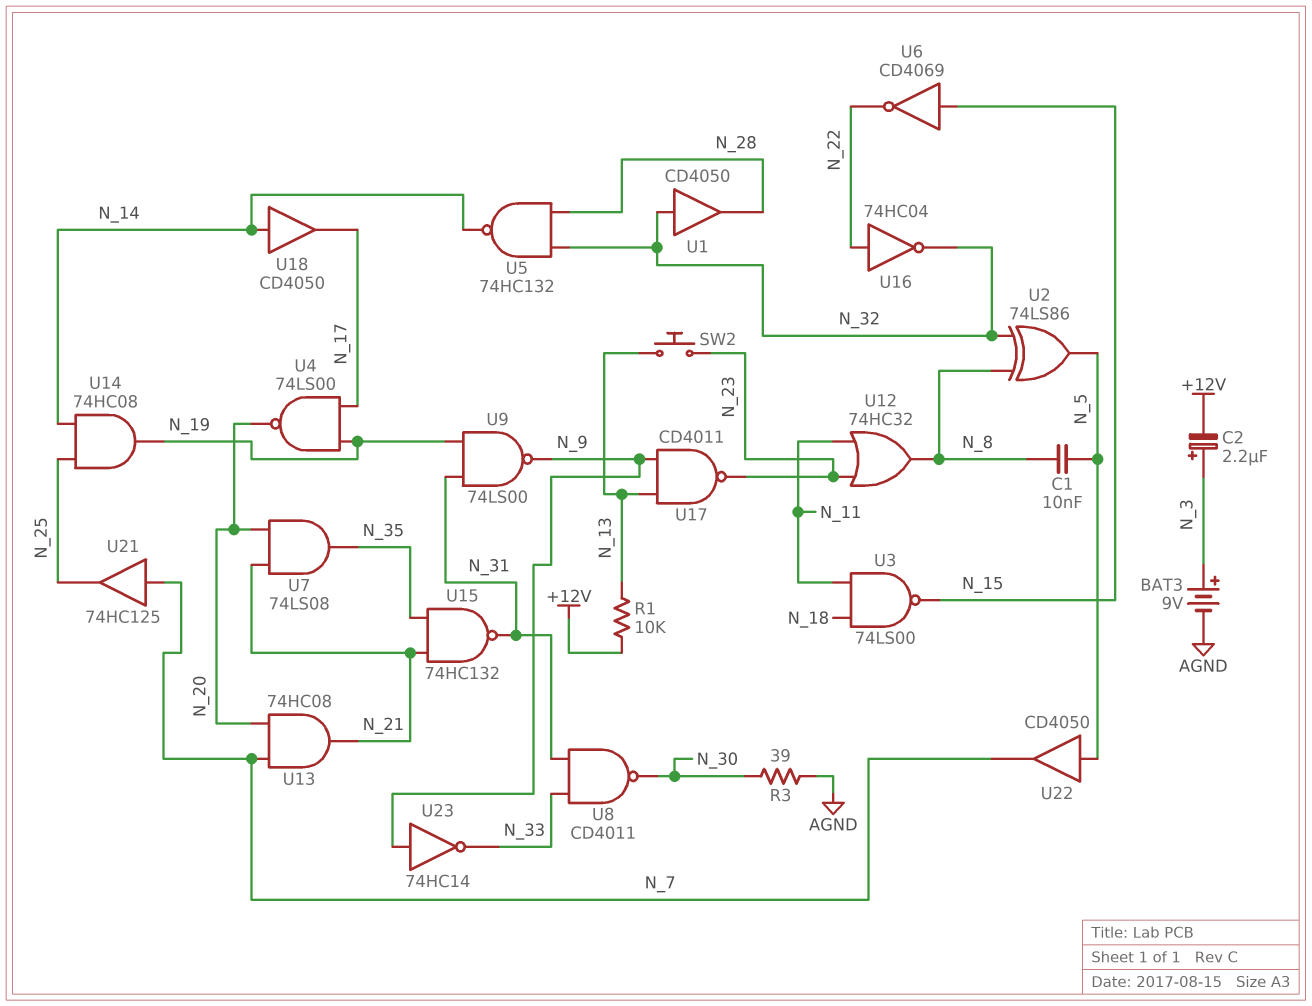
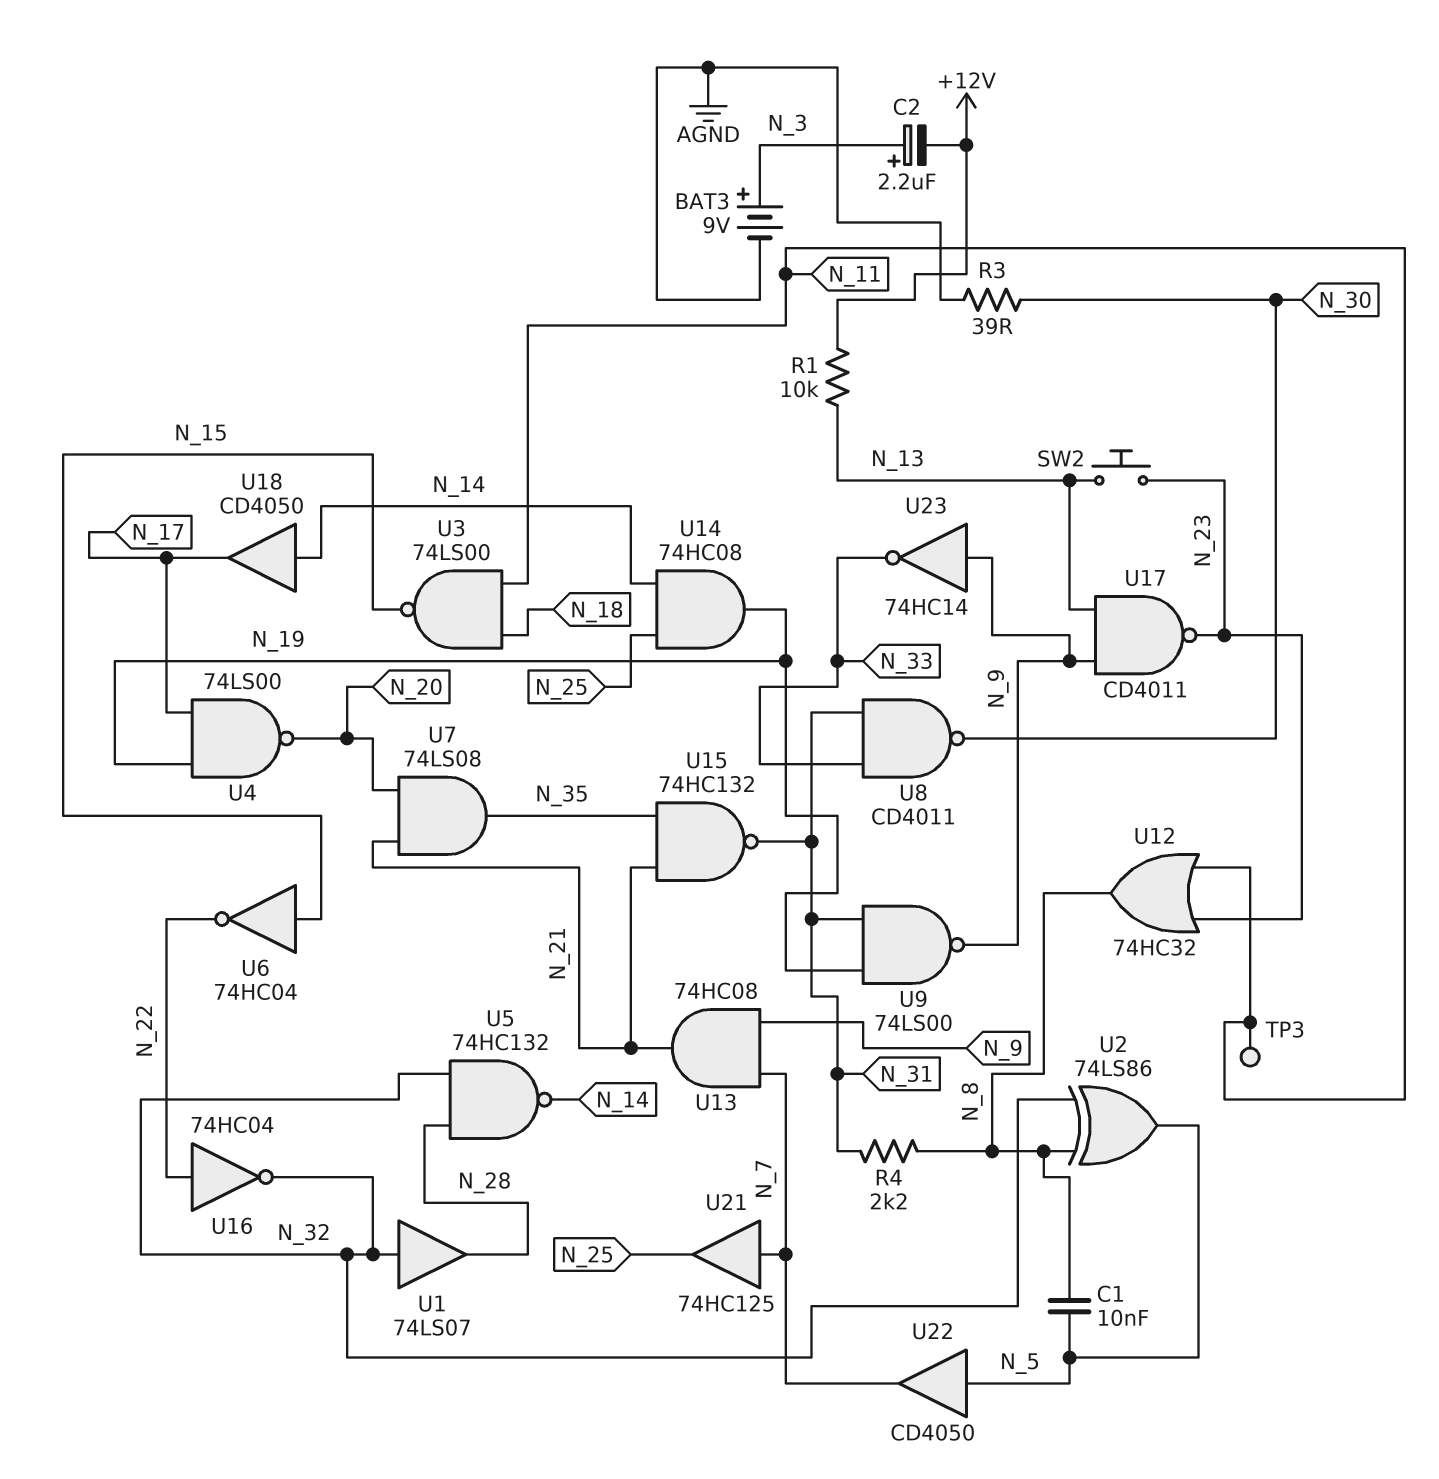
R4: none -> 2.2k (N_8, N_31)
TP3: none -> test point (N_11)
U1: buffer CD4050 (in N_32, out N_28) -> buffer 74LS07 (in N_32, out N_28)
U6: NOT CD4069 (in N_15, out N_22) -> NOT 74HC04 (in N_15, out N_22)
U13: AND 74HC08 (in N_7, in N_20, out N_21) -> AND 74HC08 (in N_7, in N_9, out N_21)

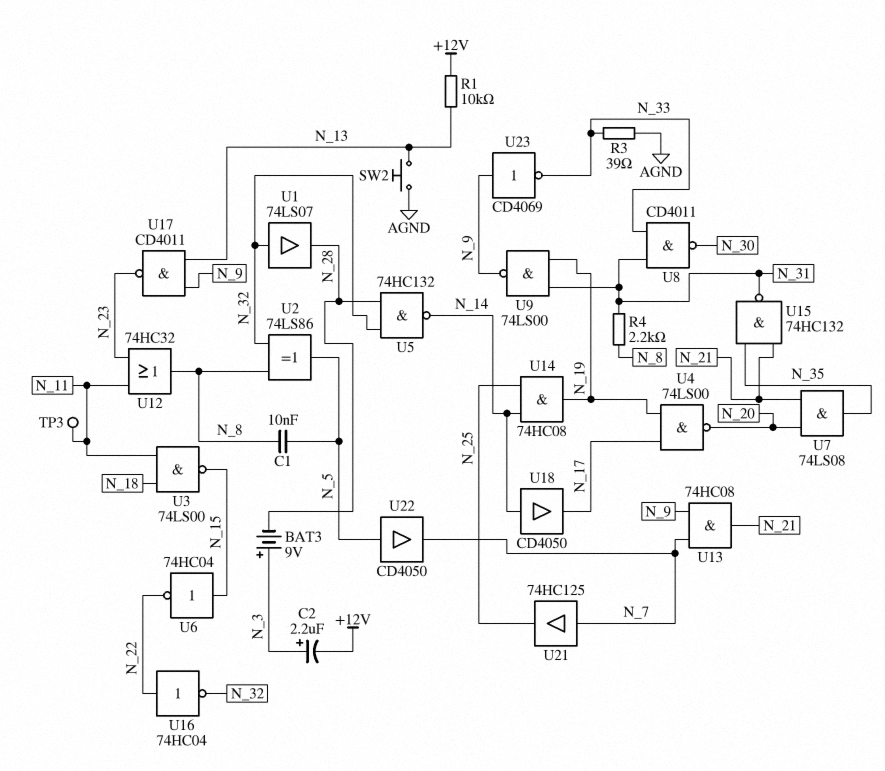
BAT3: 9V (plus N_3, minus AGND) -> 9V (plus N_3, minus N_28)
R3: 39 (AGND, N_30) -> 39 (AGND, N_33)
SW2: button (N_13, N_23) -> button (AGND, N_13)
U23: NOT 74HC14 (in N_9, out N_33) -> NOT CD4069 (in N_9, out N_33)

